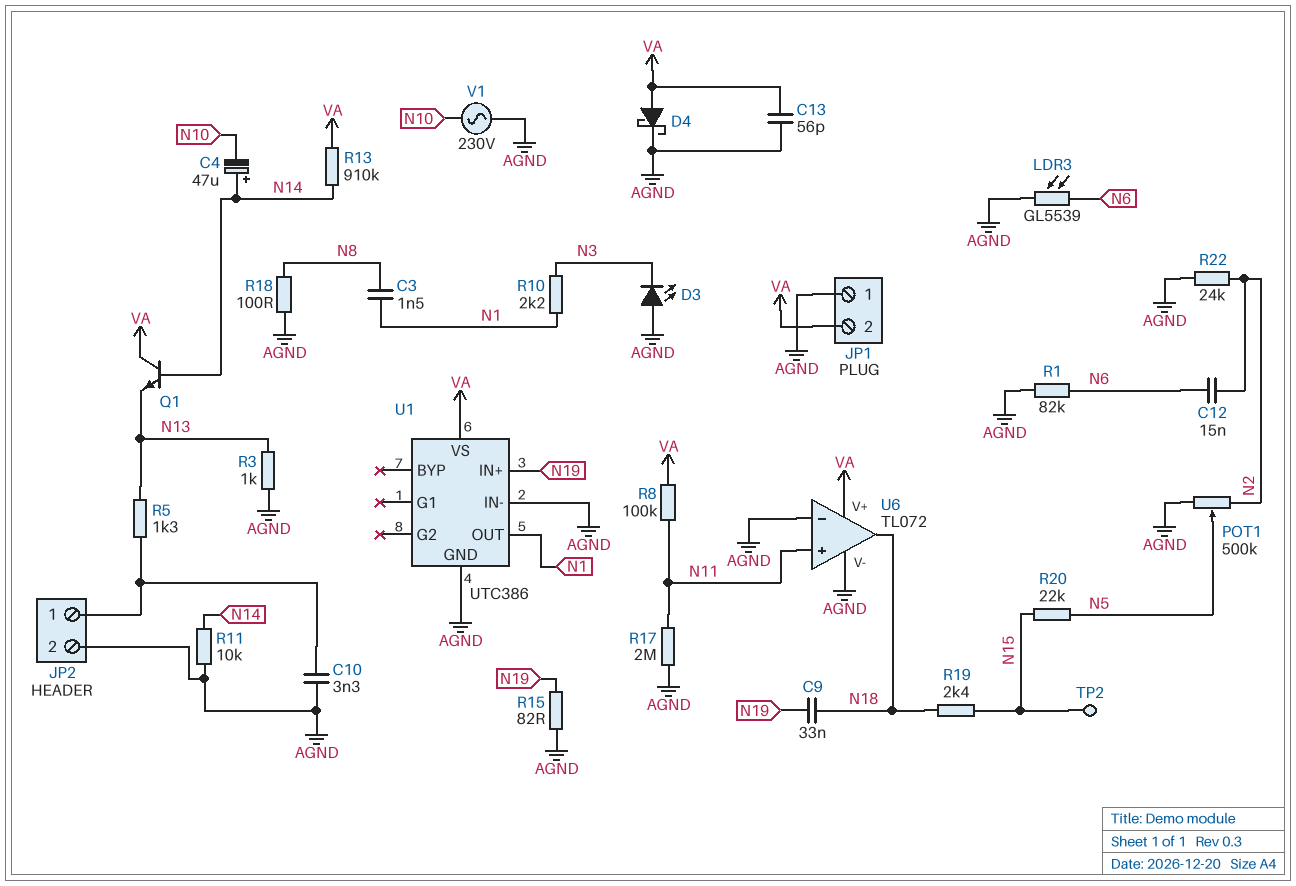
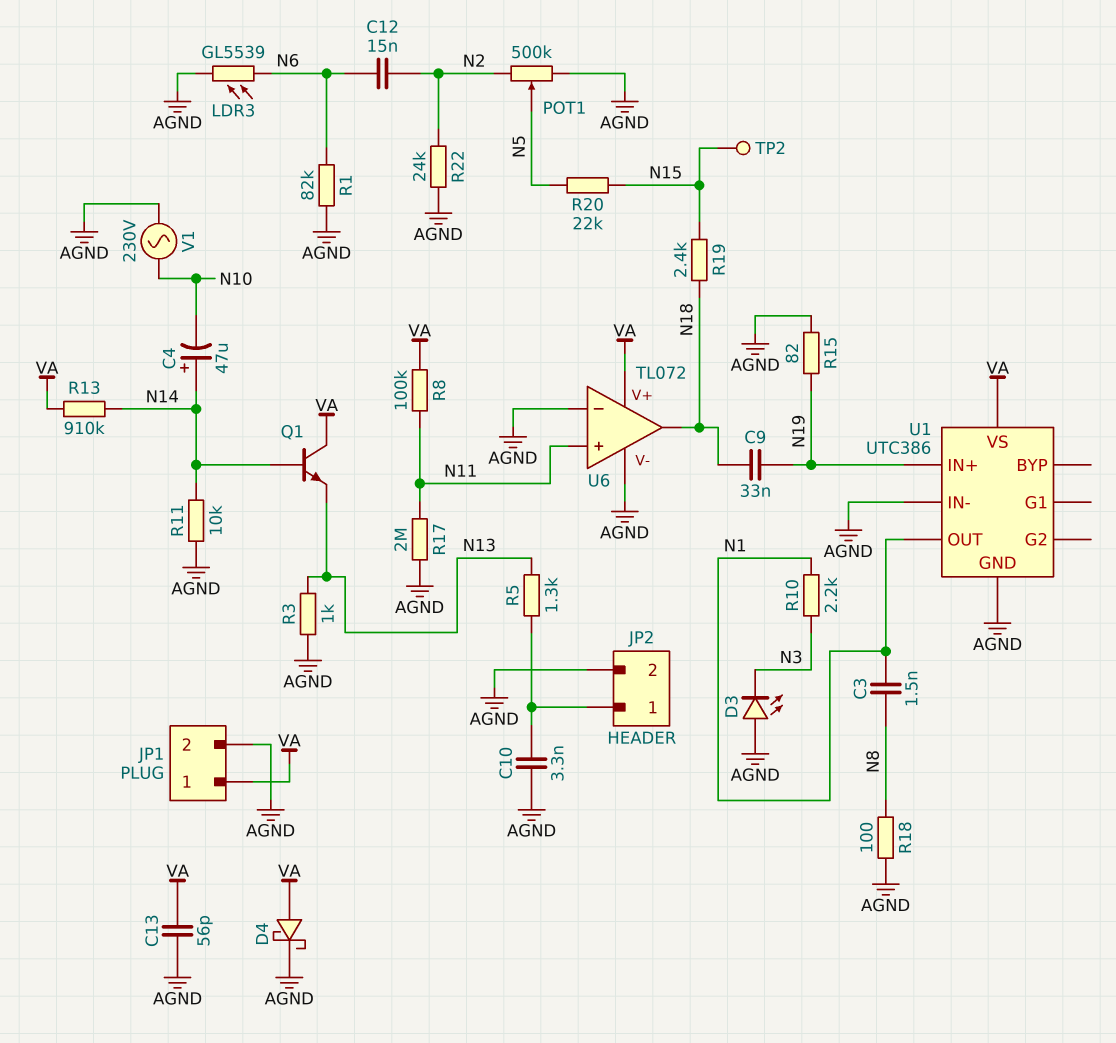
JP1 pin 1: AGND -> VA
JP1 pin 2: VA -> AGND

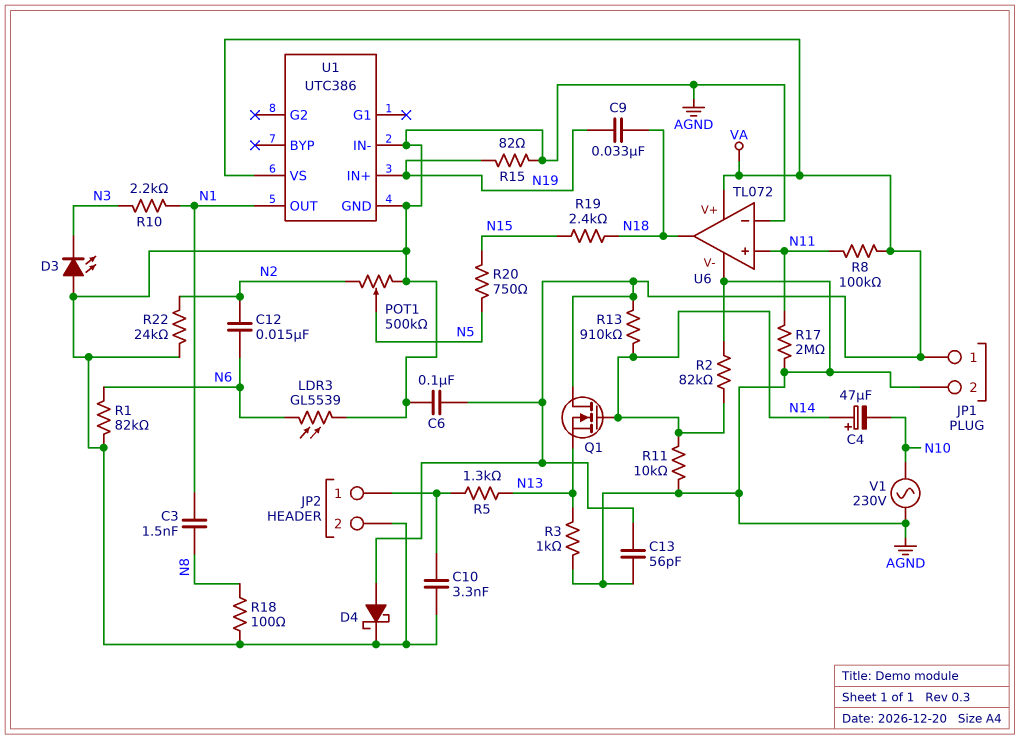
C6: none -> 100nF (AGND, VA)
Q1: NPN (B N14, C VA, E N13) -> NMOS (G N14, D VA, S N13)
R2: none -> 82k (AGND, N14)
R20: 22k (N5, N15) -> 750 (N5, N15)
TP2: test point (N15) -> none

